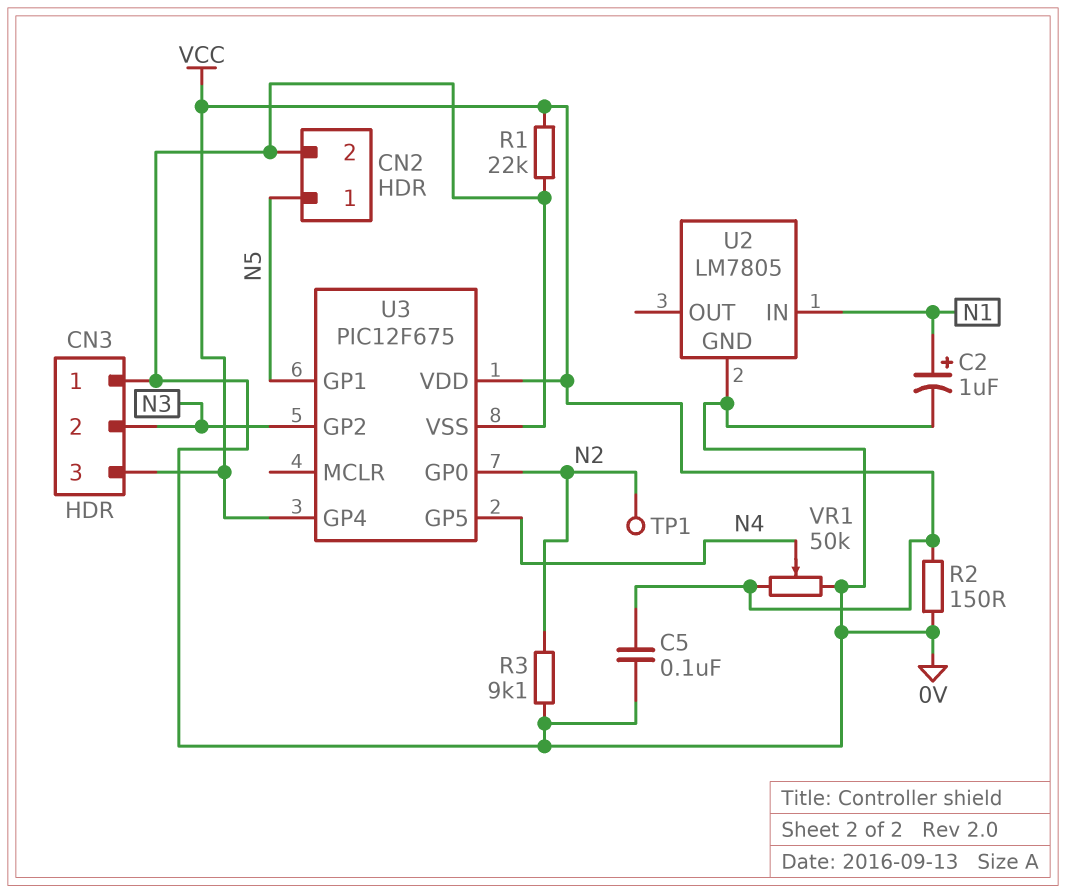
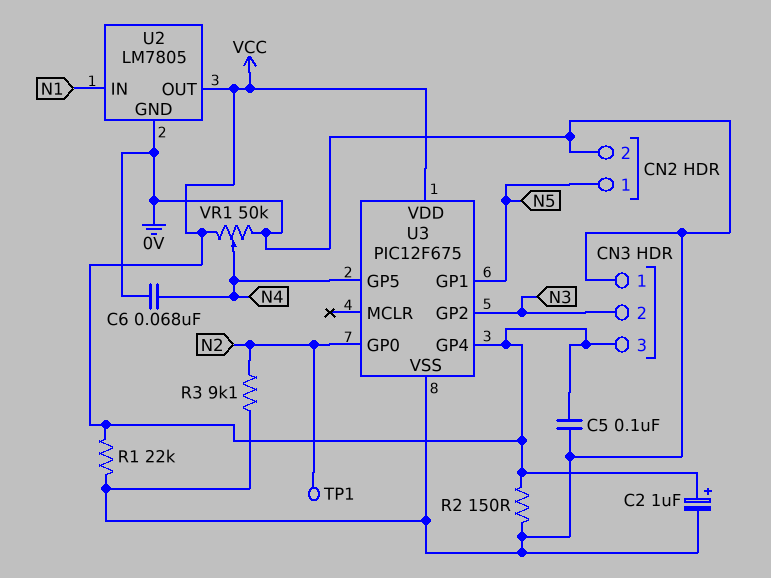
C2: 1uF (plus N1, minus 0V) -> 1uF (plus VCC, minus 0V)
C6: none -> 68nF (0V, N4)
U2 pin OUT: none -> VCC

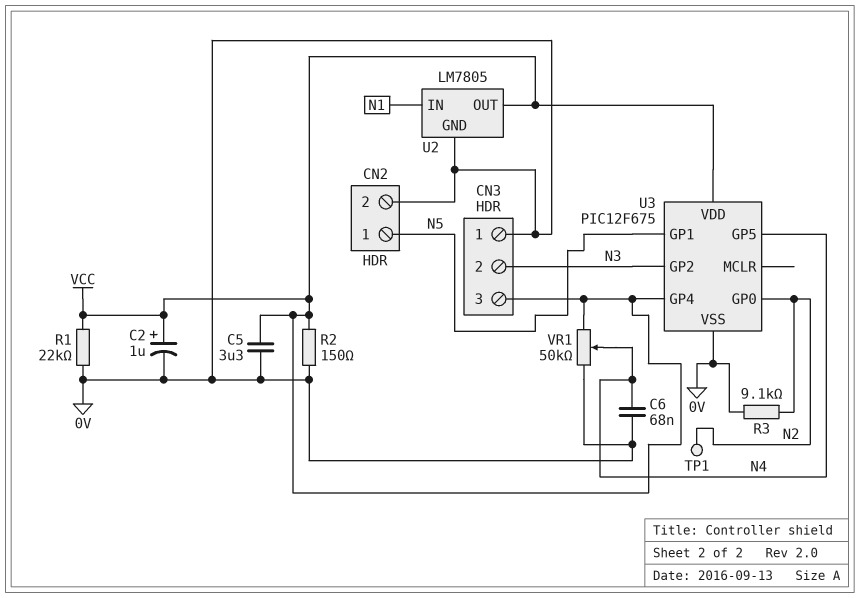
C5: 100nF (0V, VCC) -> 3.3uF (0V, VCC)

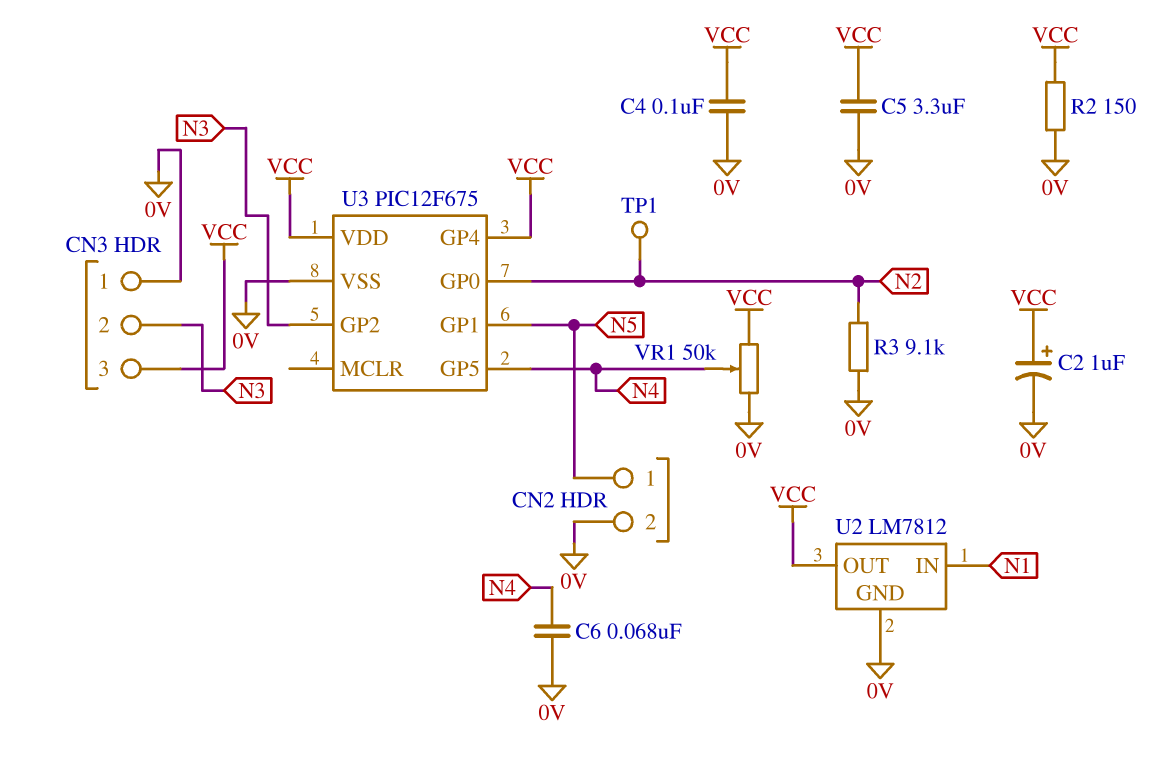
C4: none -> 100nF (0V, VCC)
R1: 22k (0V, VCC) -> none
U2: LM7805 -> LM7812

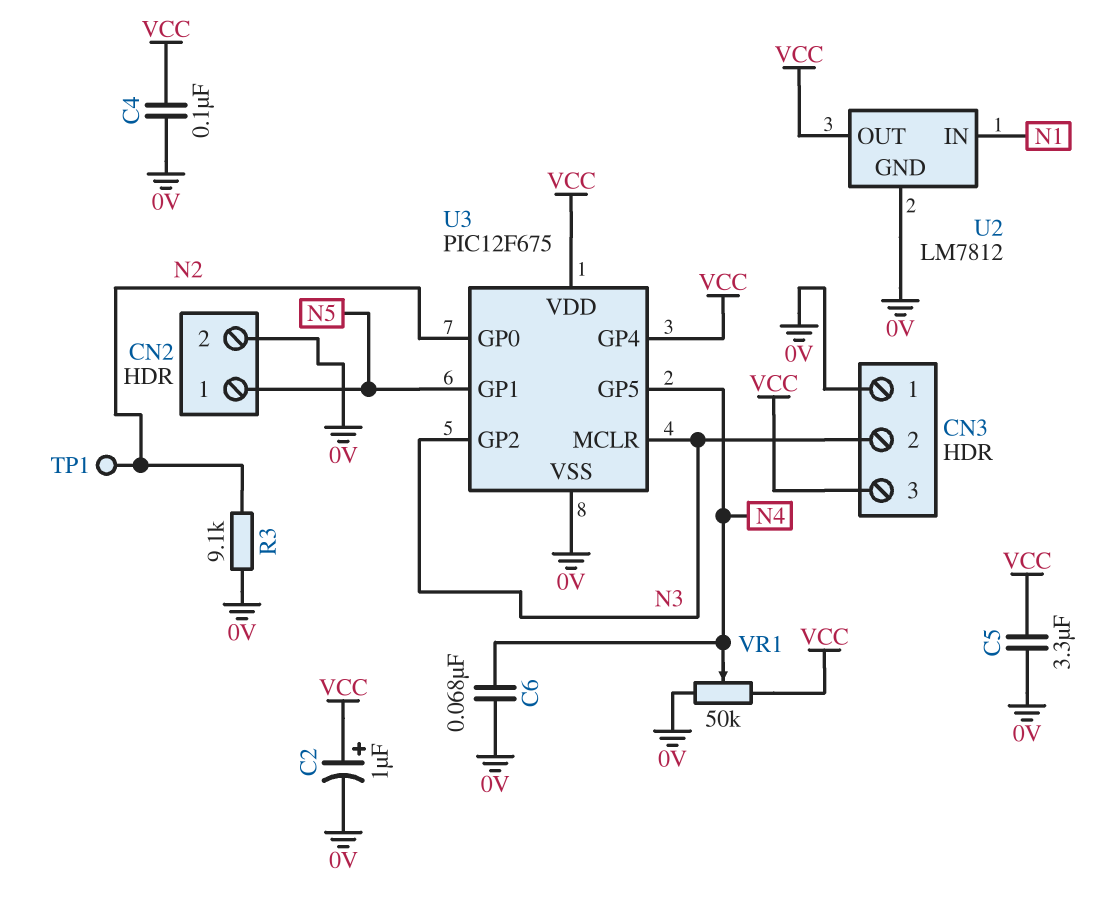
R2: 150 (0V, VCC) -> none
U3 pin MCLR: none -> N3

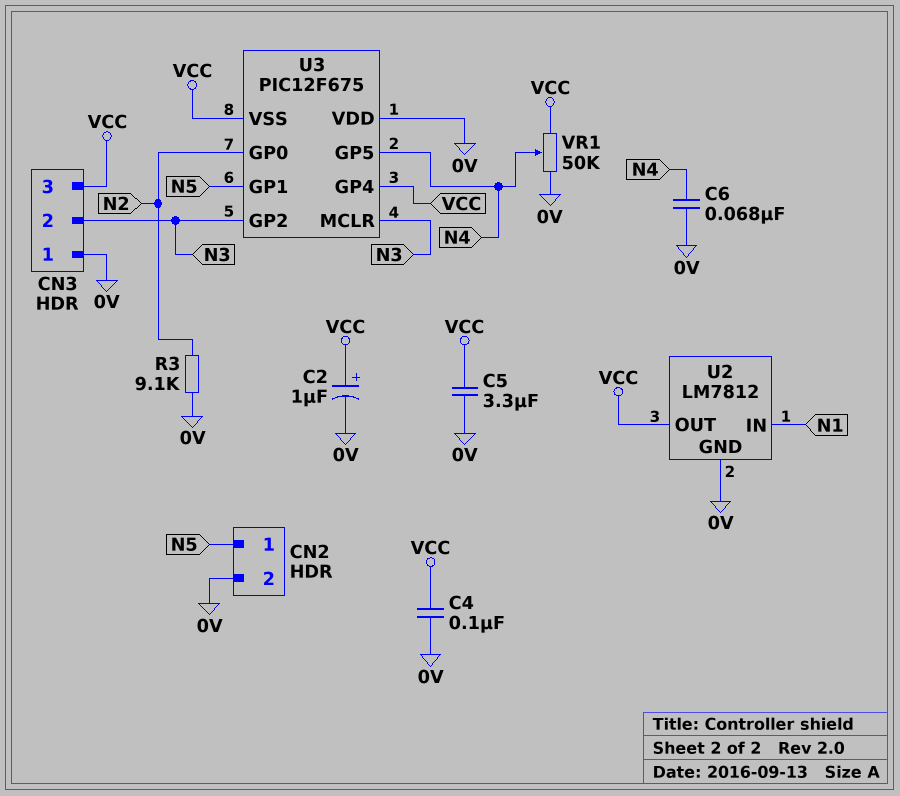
TP1: test point (N2) -> none
U3 pin VDD: VCC -> 0V
U3 pin VSS: 0V -> VCC

